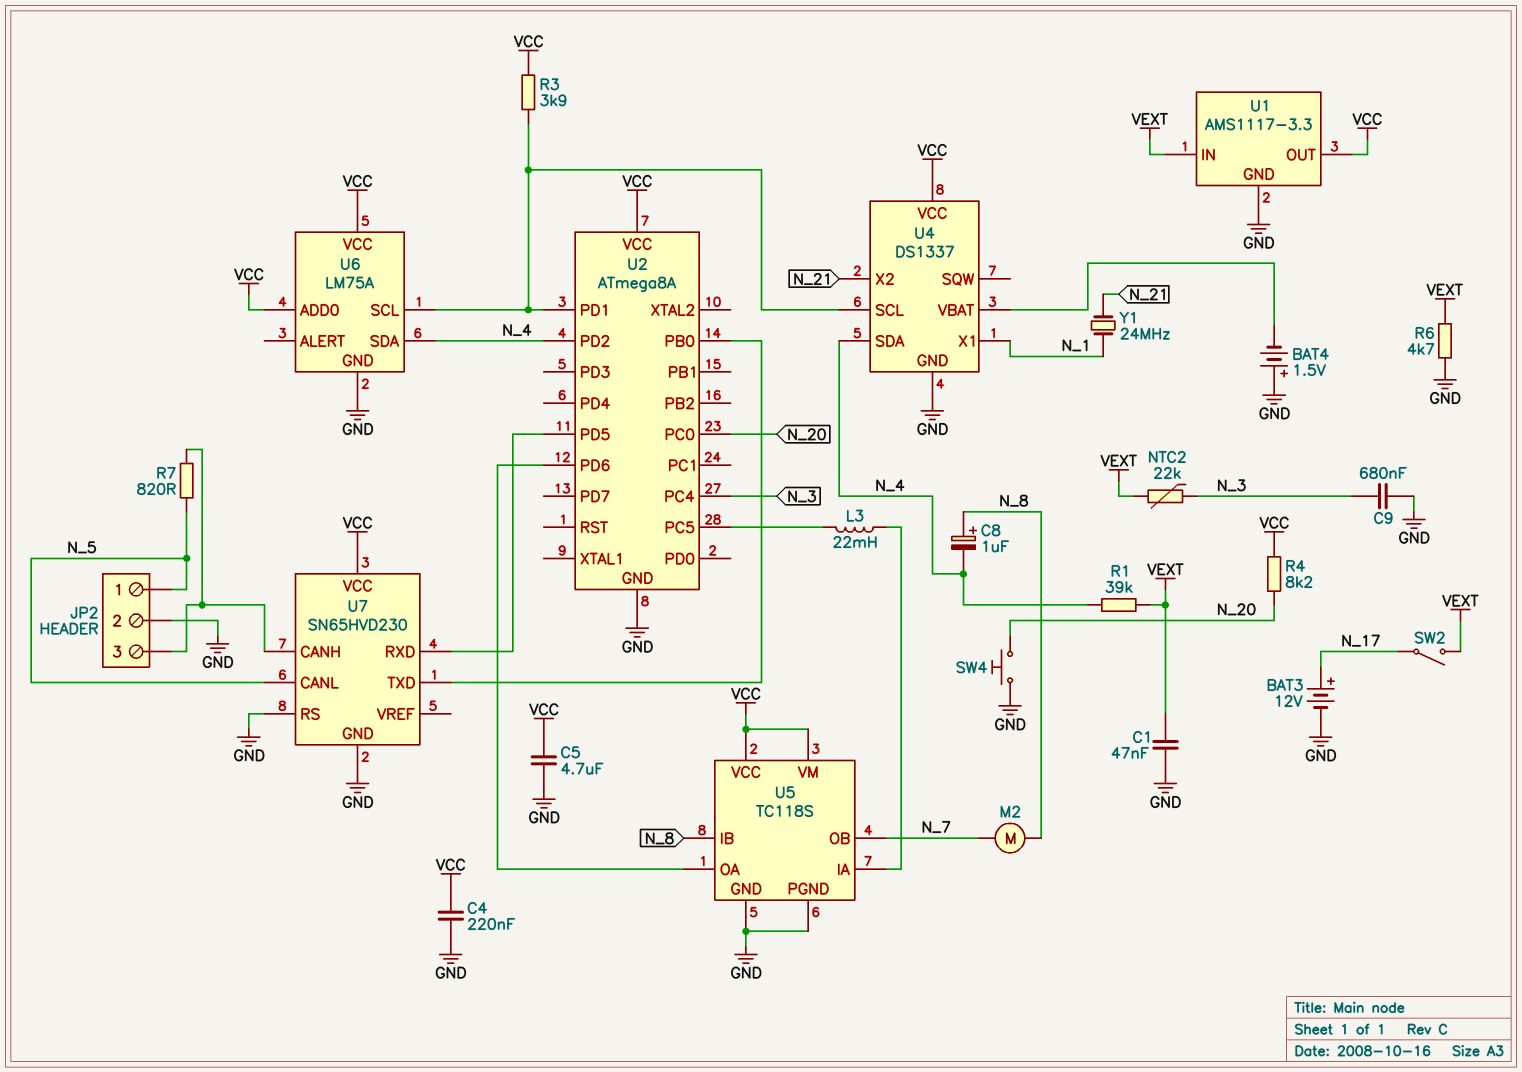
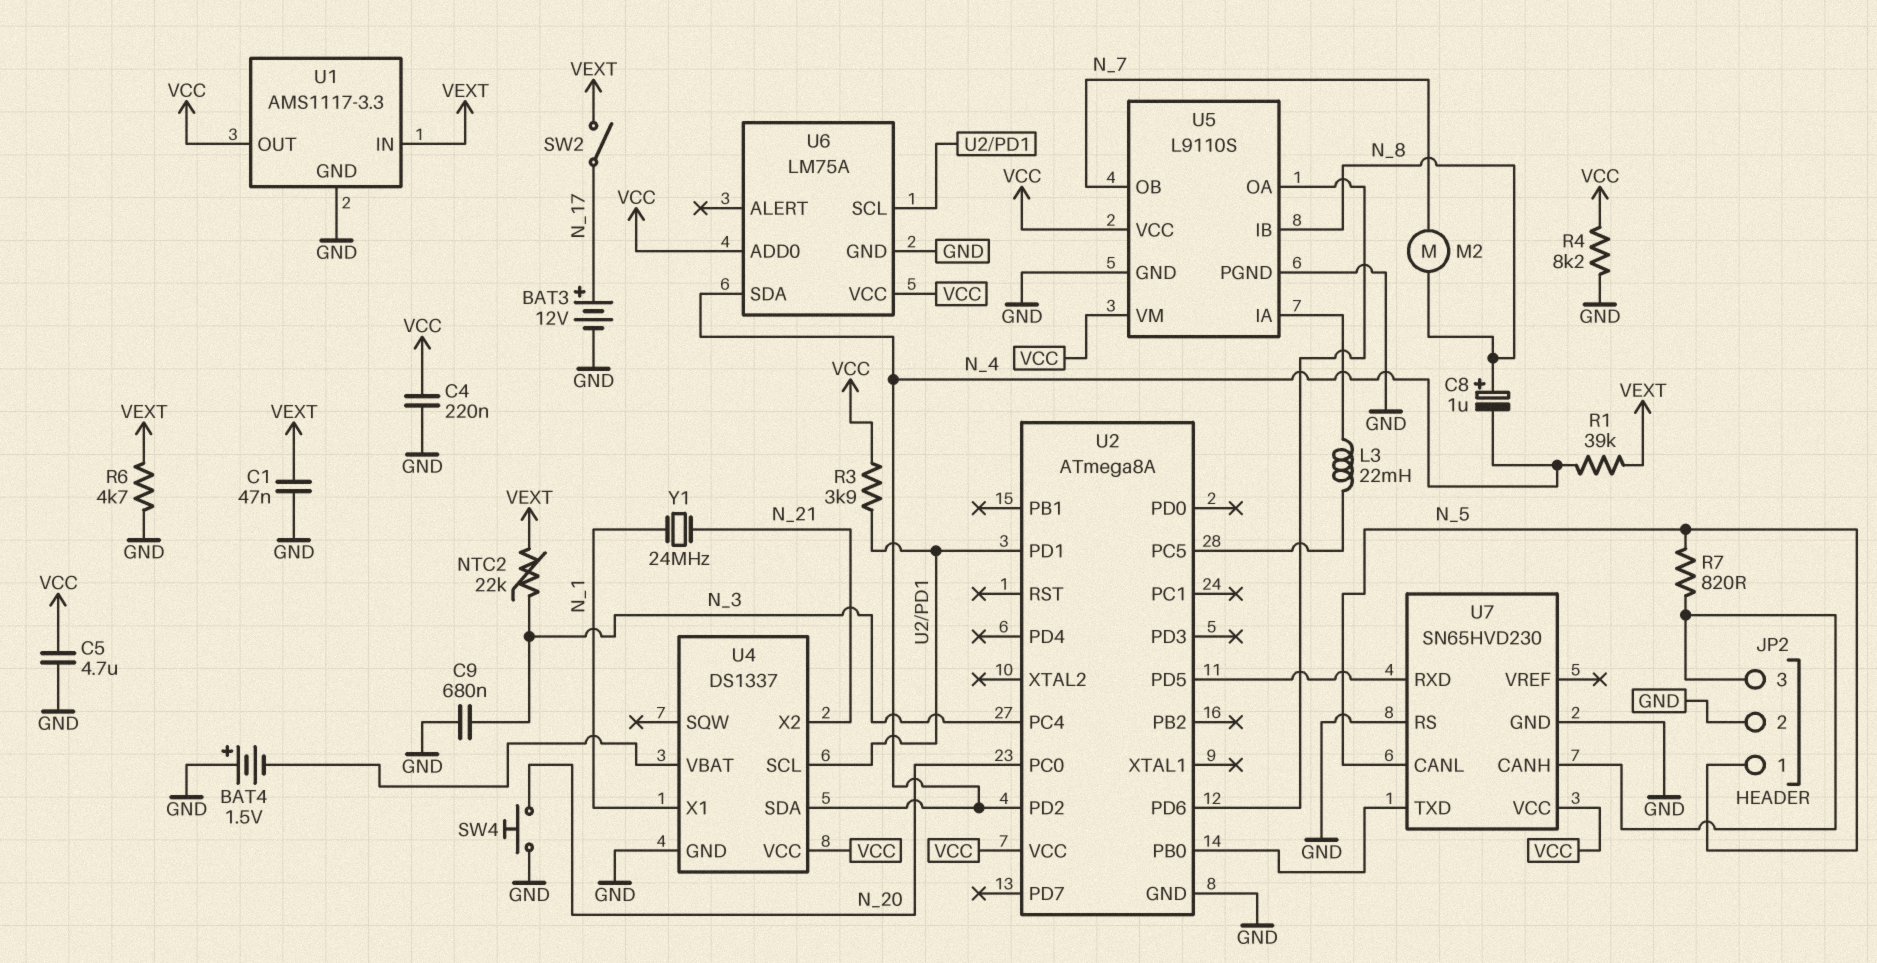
R4: 8.2k (N_20, VCC) -> 8.2k (GND, VCC)
U5: TC118S -> L9110S

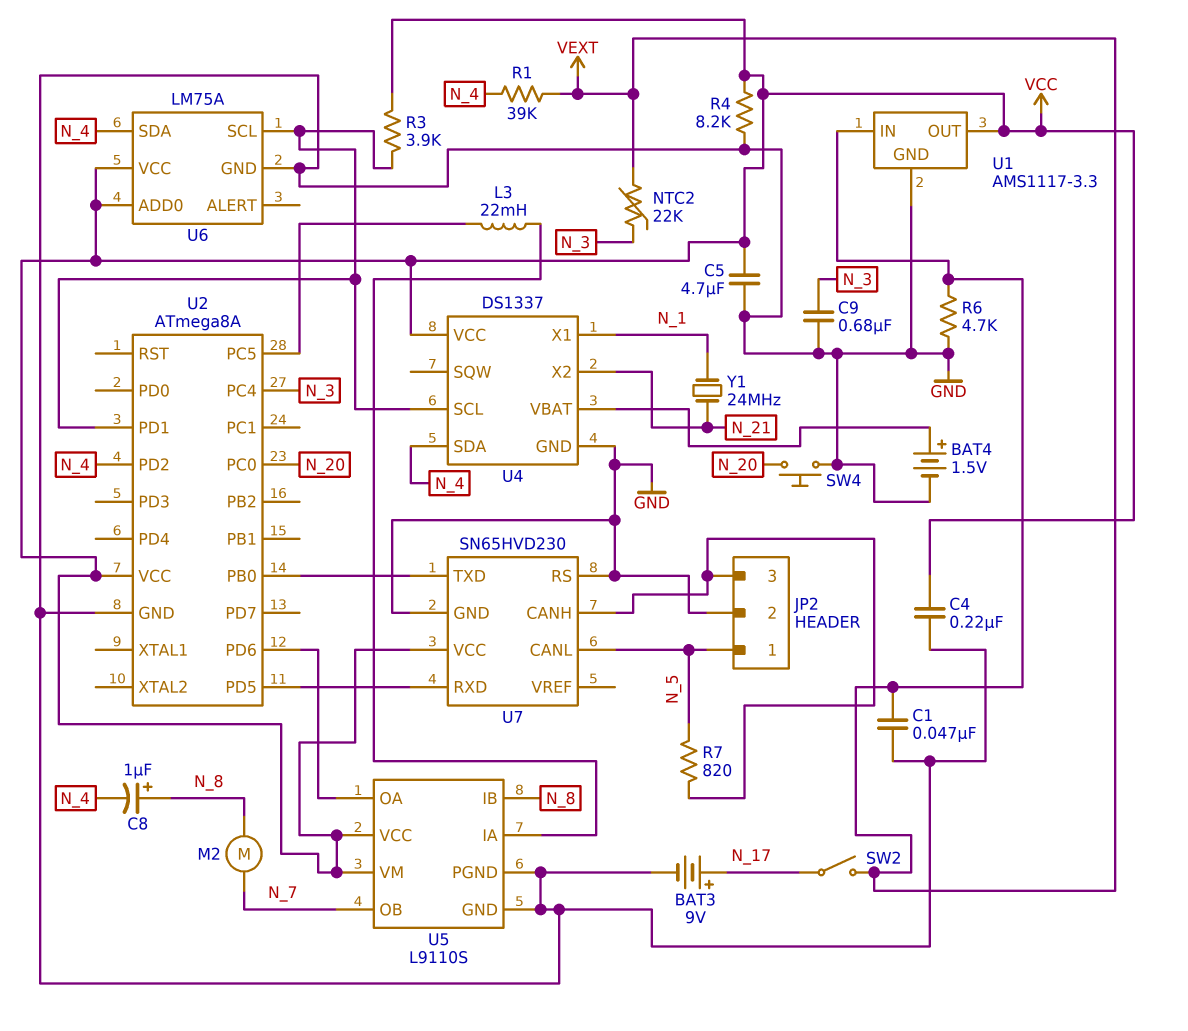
BAT3: 12V (plus N_17, minus GND) -> 9V (plus N_17, minus GND)
BAT4: 1.5V (plus GND, minus U4/VBAT) -> 1.5V (plus U4/VBAT, minus GND)

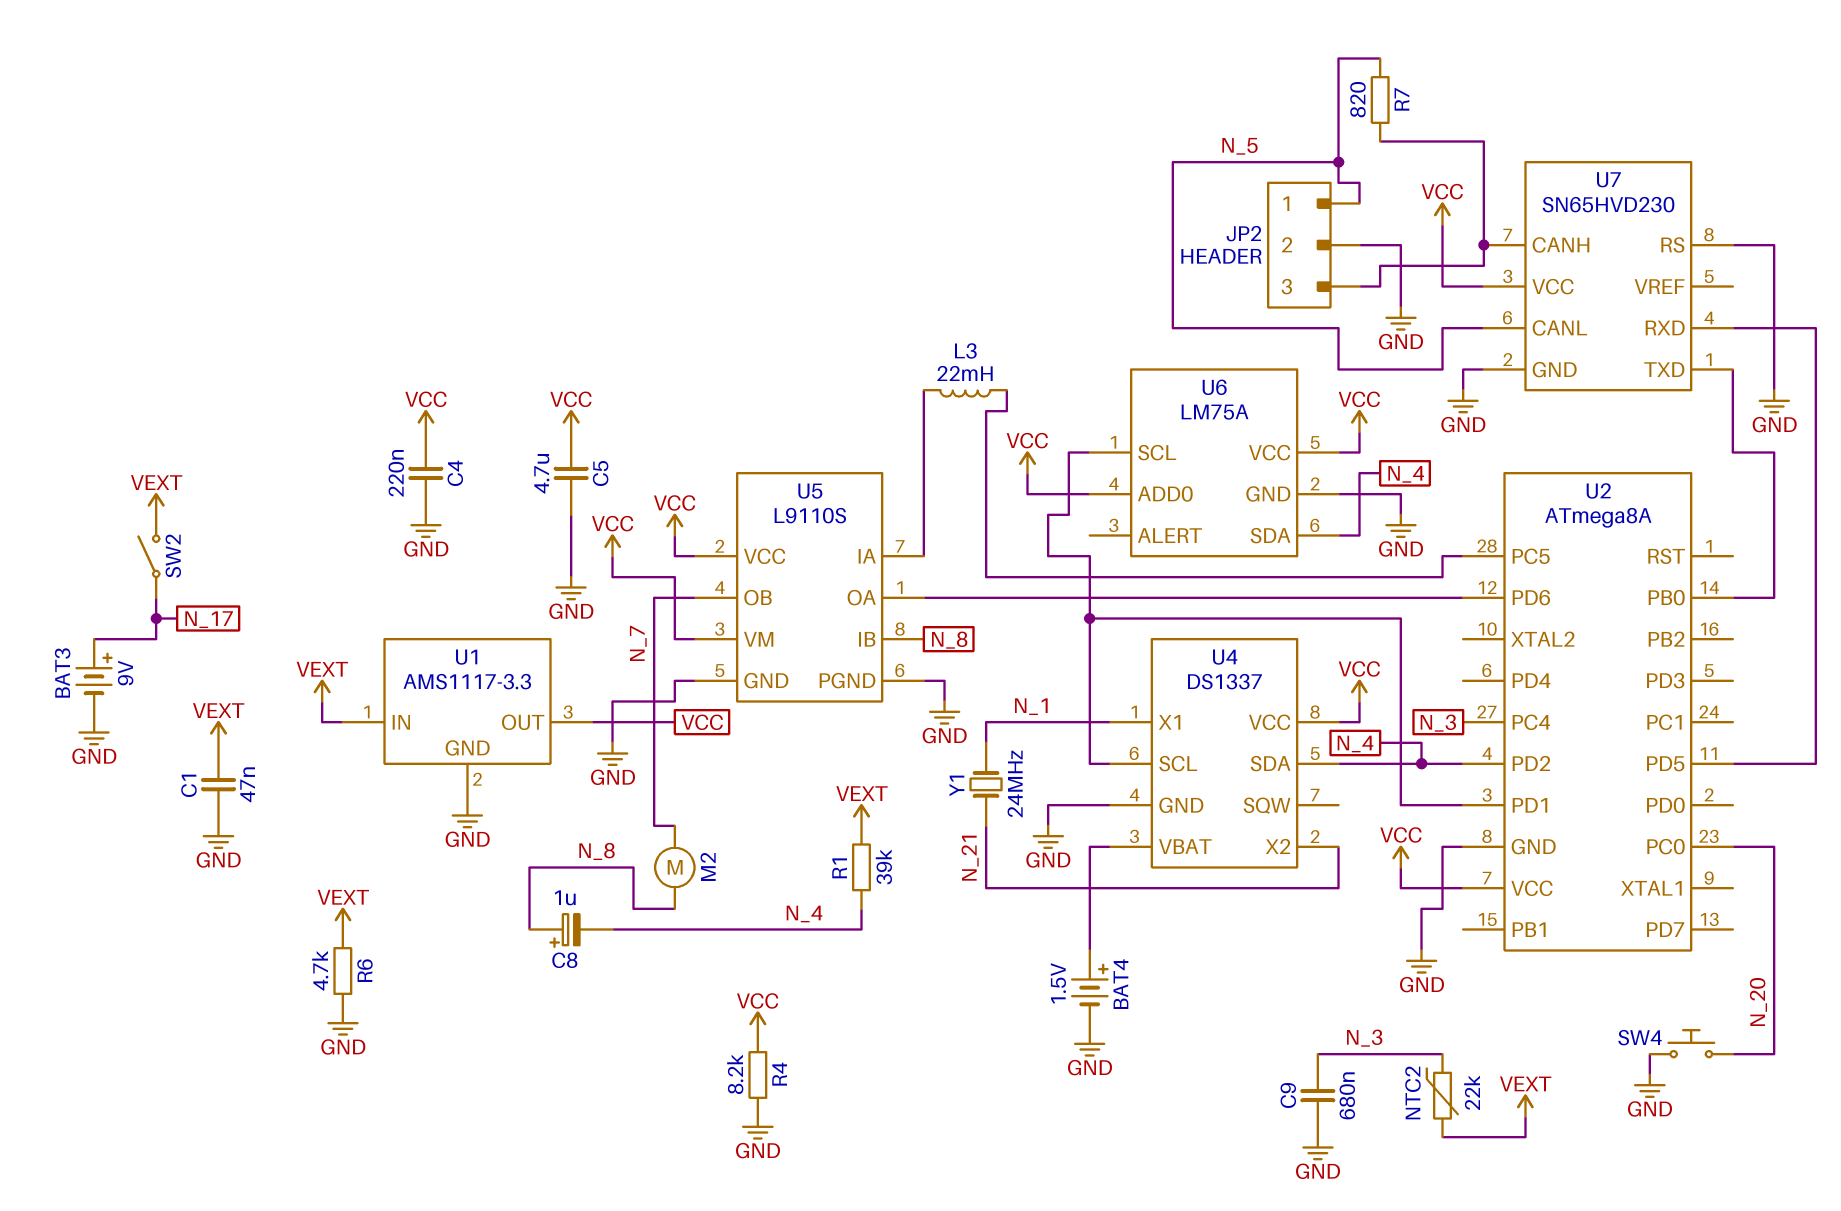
R3: 3.9k (U2/PD1, VCC) -> none

